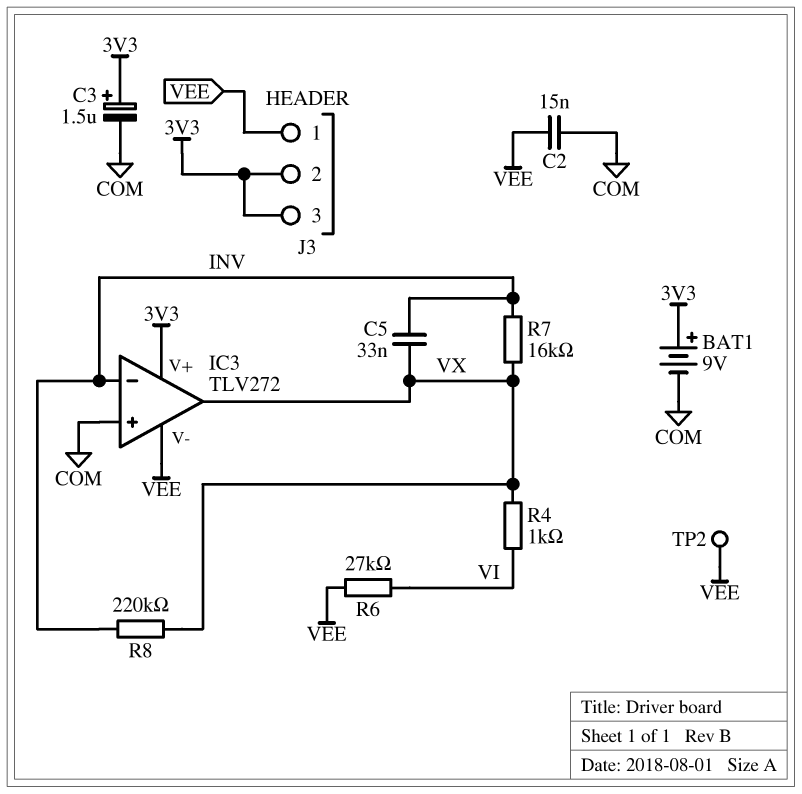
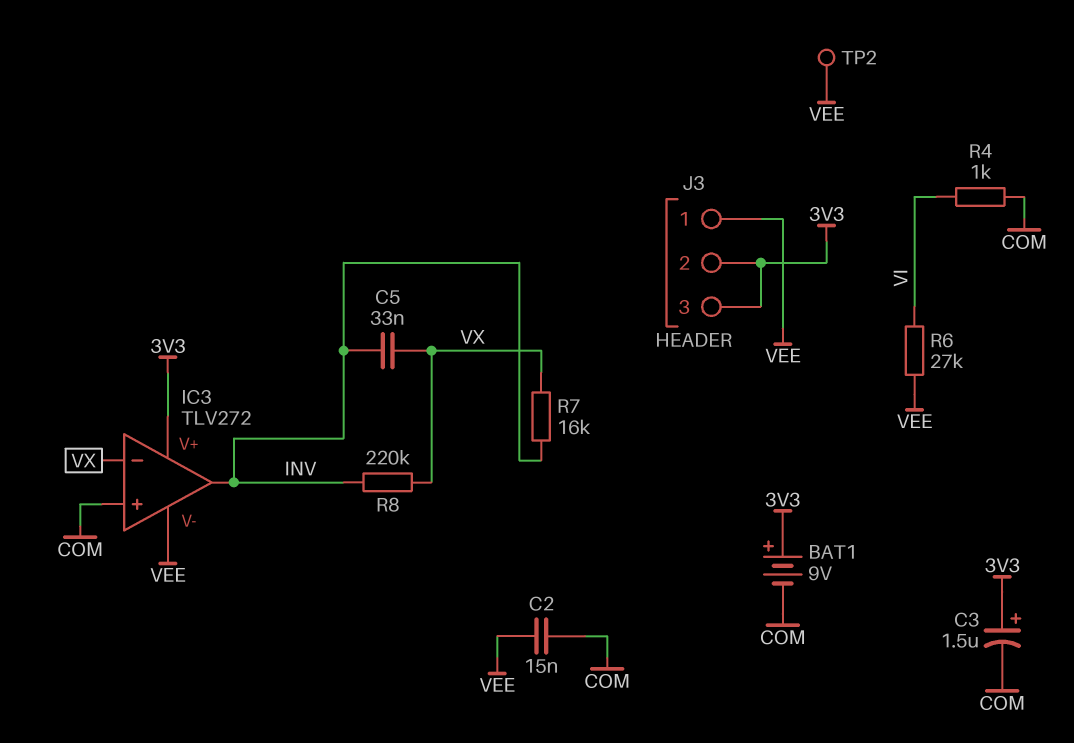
IC3 pin in-: INV -> VX
IC3 pin out: VX -> INV
R4: 1k (VI, VX) -> 1k (COM, VI)

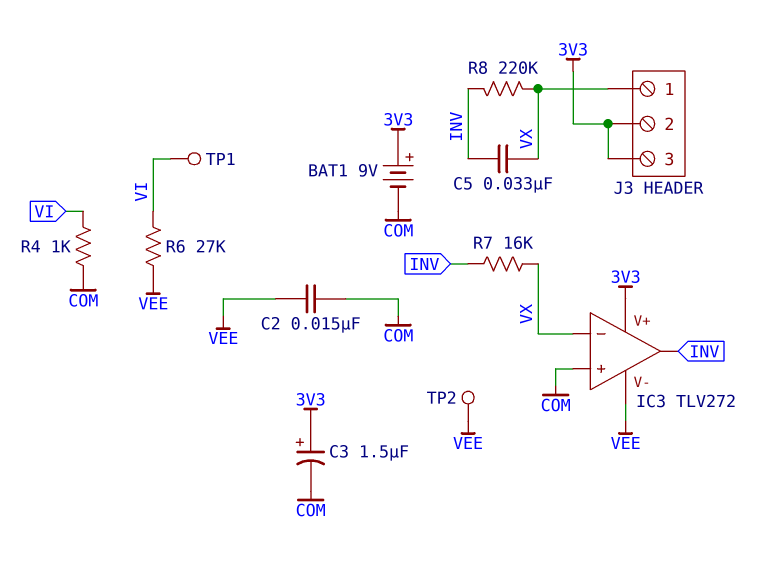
J3 pin 1: VEE -> VX
TP1: none -> test point (VI)

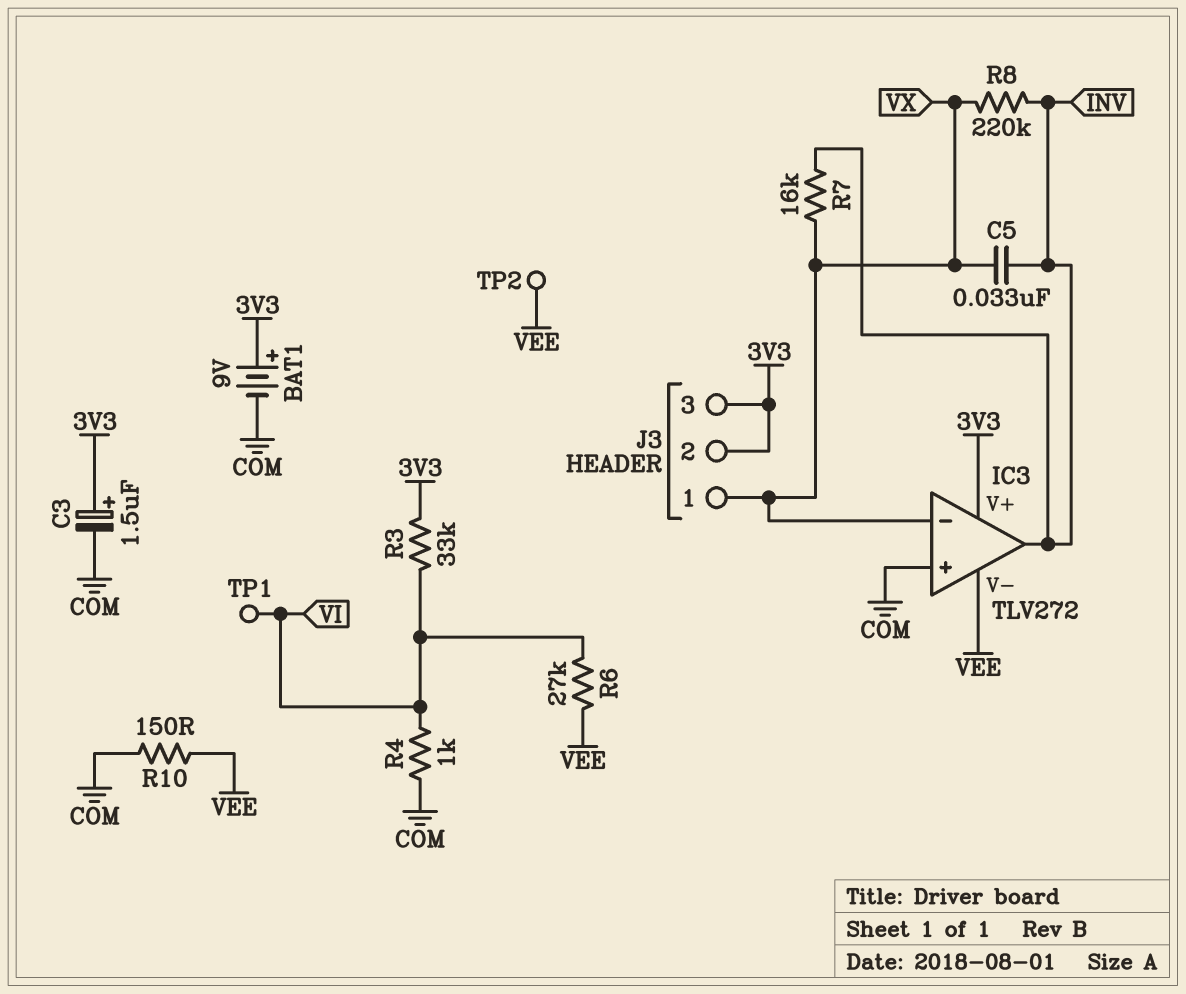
C2: 15nF (COM, VEE) -> none
R3: none -> 33k (3V3, VI)
R10: none -> 150 (COM, VEE)

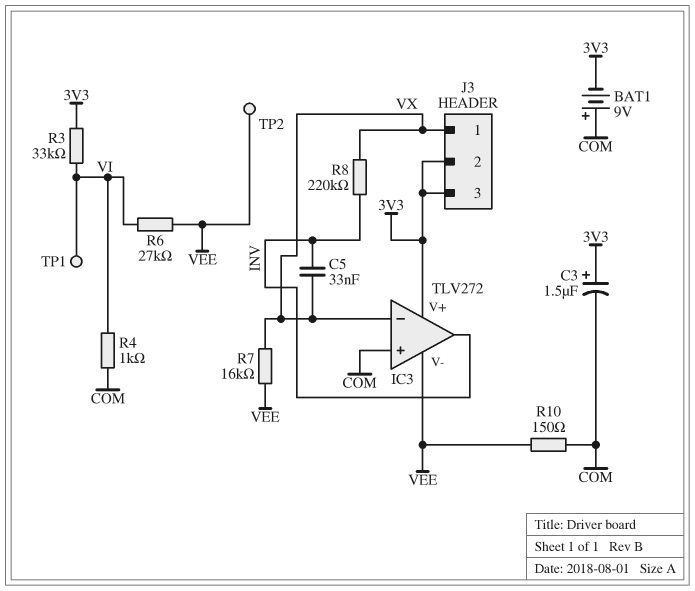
BAT1: 9V (plus 3V3, minus COM) -> 9V (plus COM, minus 3V3)
R7: 16k (INV, VX) -> 16k (VEE, VX)

